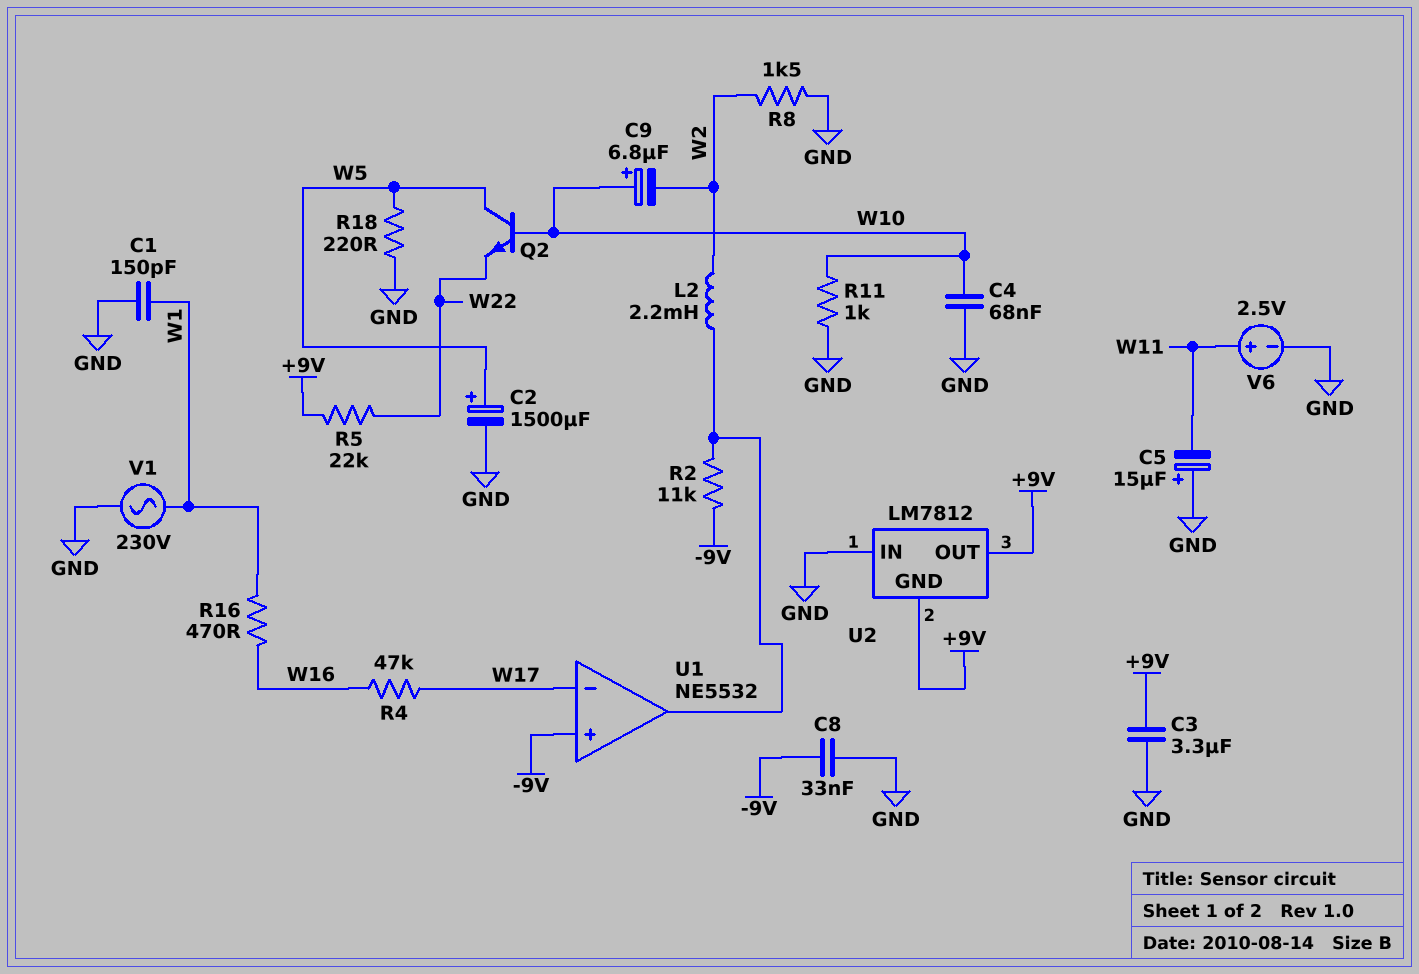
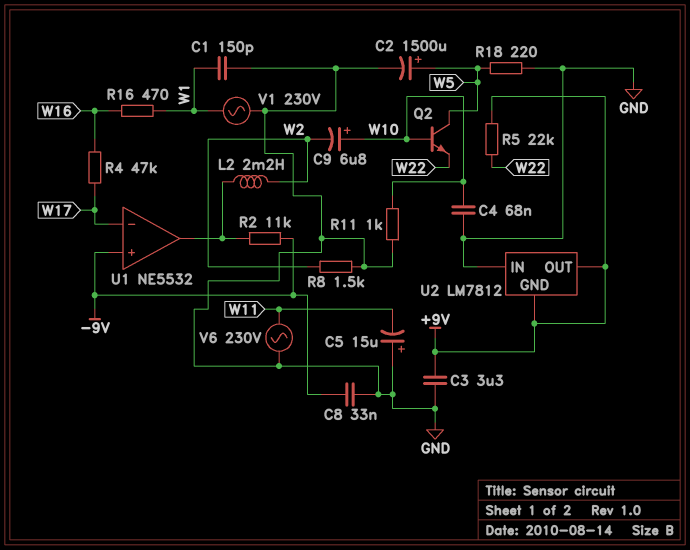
V6: 2.5V (plus W11, minus GND) -> AC 230V (GND, W11)

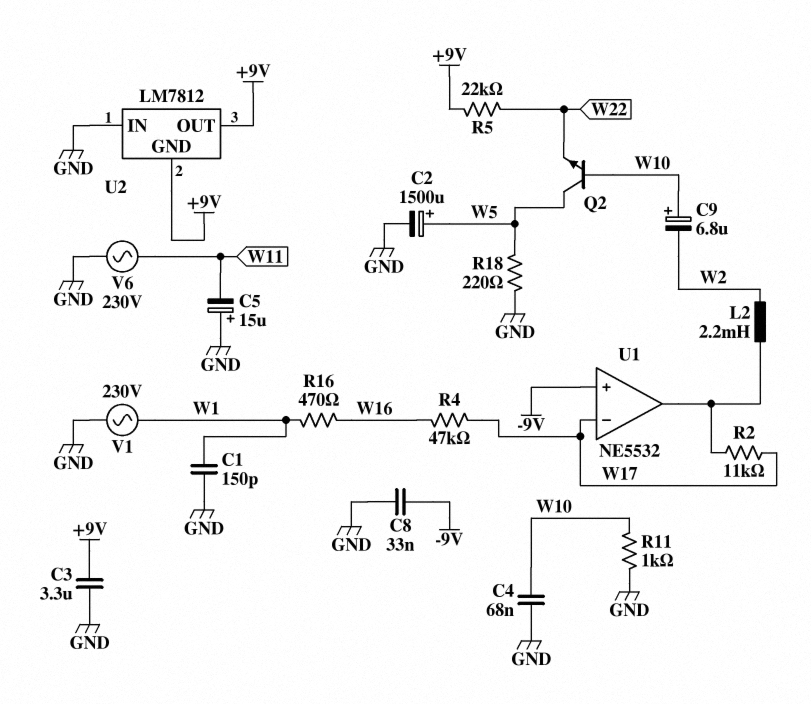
R2: 11k (-9V, U1/out) -> 11k (U1/out, W17)
R8: 1.5k (GND, W2) -> none

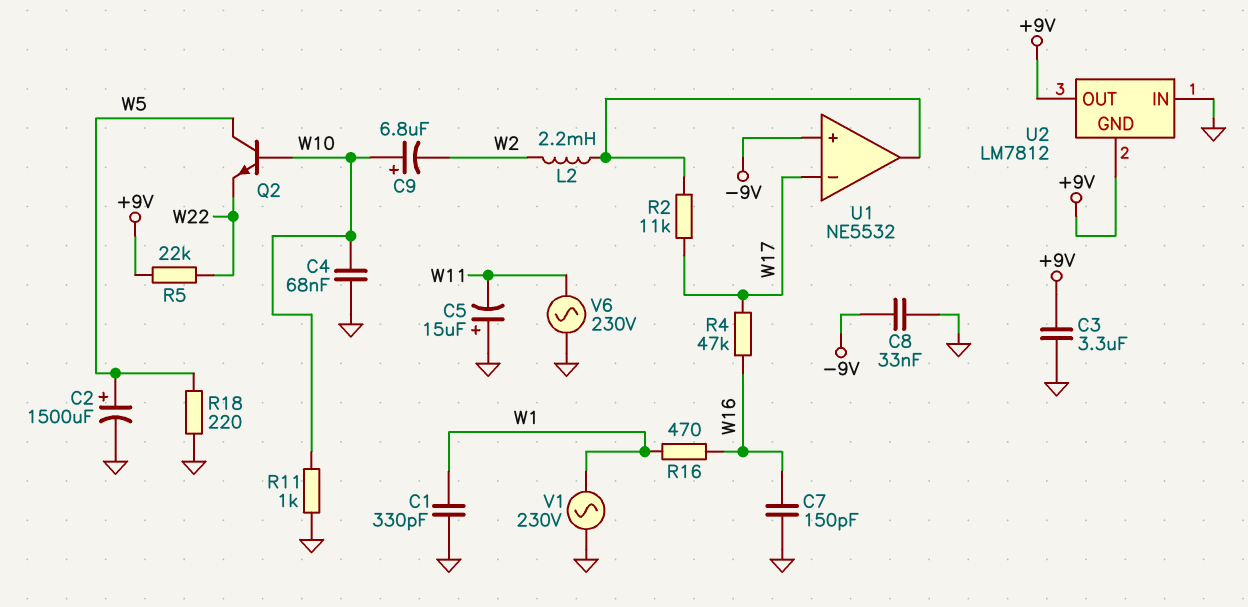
C1: 150pF (GND, W1) -> 330pF (GND, W1)
C7: none -> 150pF (GND, W16)

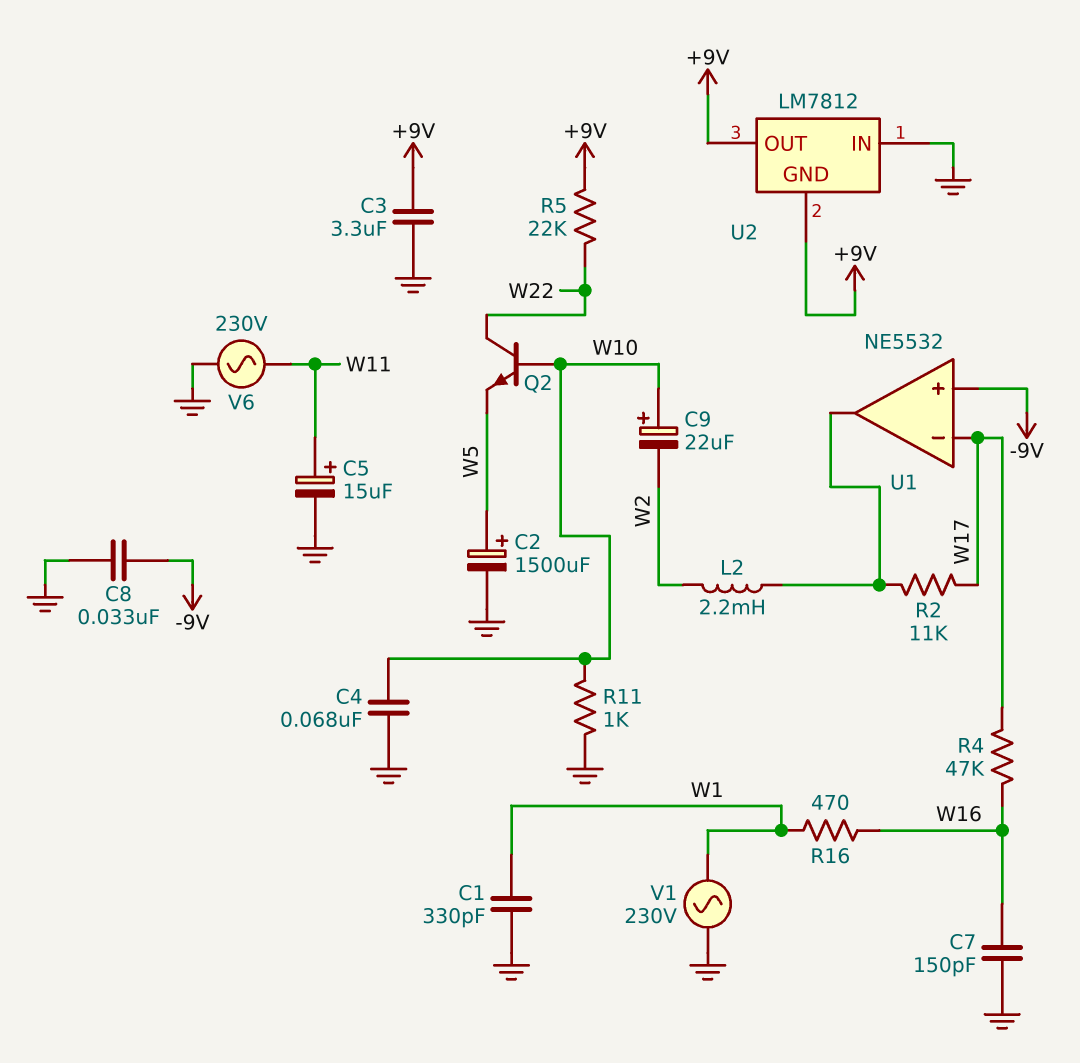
C5: 15uF (plus GND, minus W11) -> 15uF (plus W11, minus GND)
C9: 6.8uF (plus W10, minus W2) -> 22uF (plus W10, minus W2)
Q2: NPN (B W10, C W5, E W22) -> NPN (B W10, C W22, E W5)
R18: 220 (GND, W5) -> none

